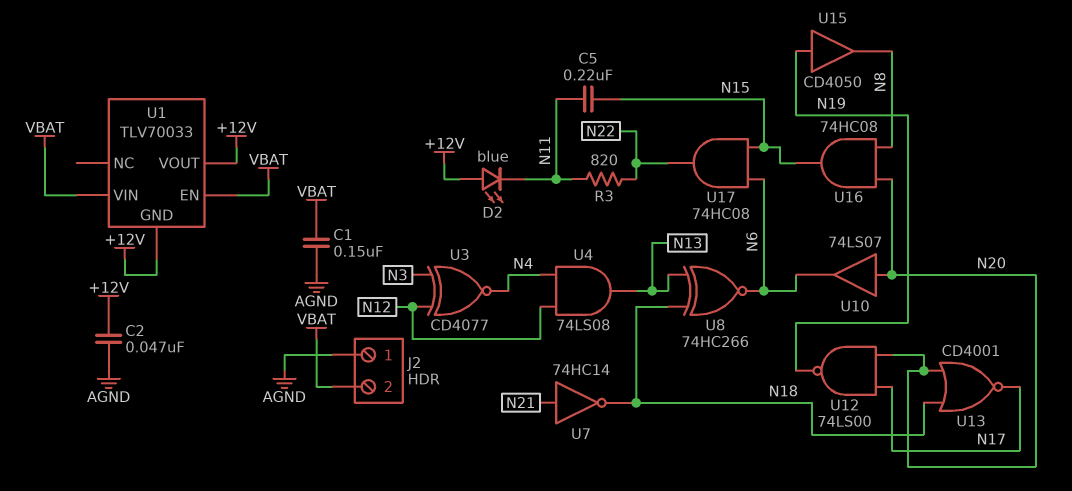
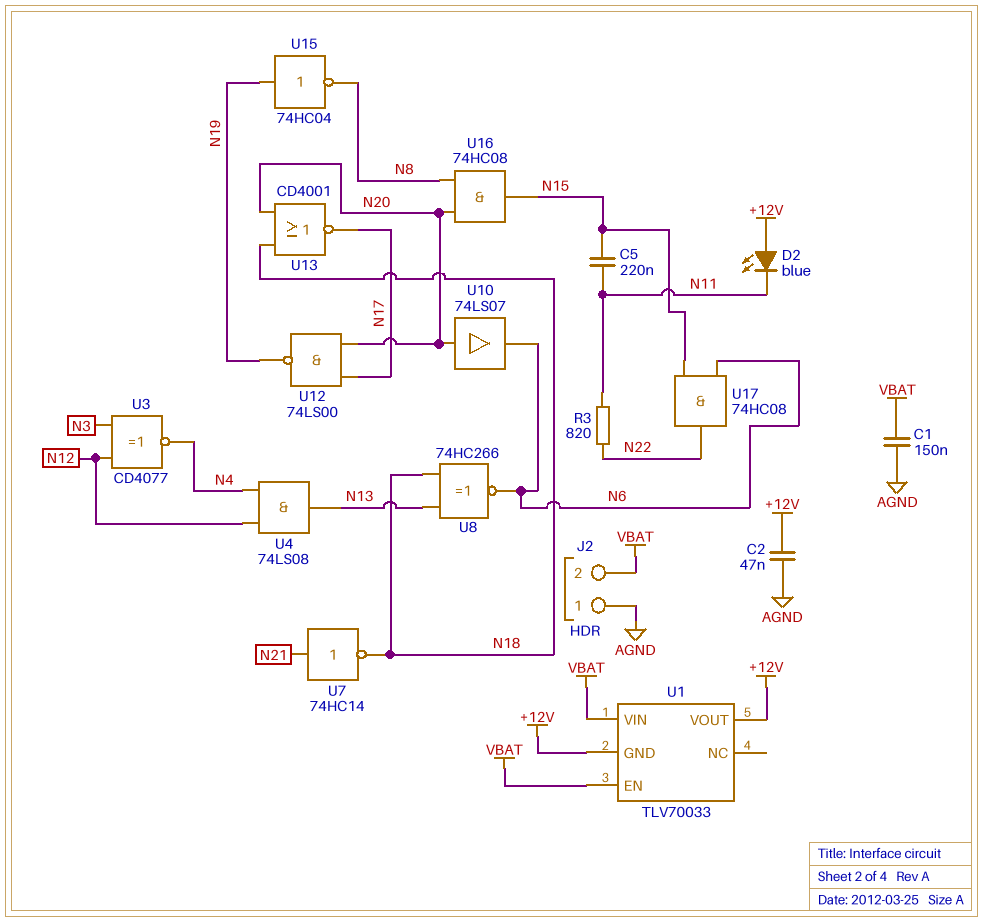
U15: buffer CD4050 (in N19, out N8) -> NOT 74HC04 (in N19, out N8)

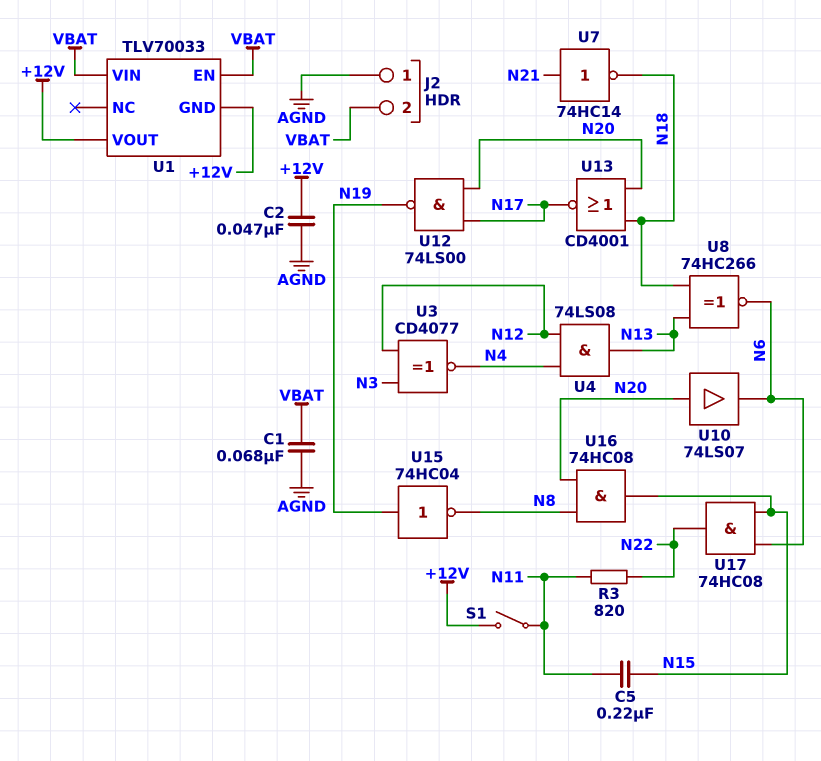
C1: 150nF (AGND, VBAT) -> 68nF (AGND, VBAT)
D2: LED blue (A +12V, K N11) -> none
S1: none -> switch (+12V, N11)

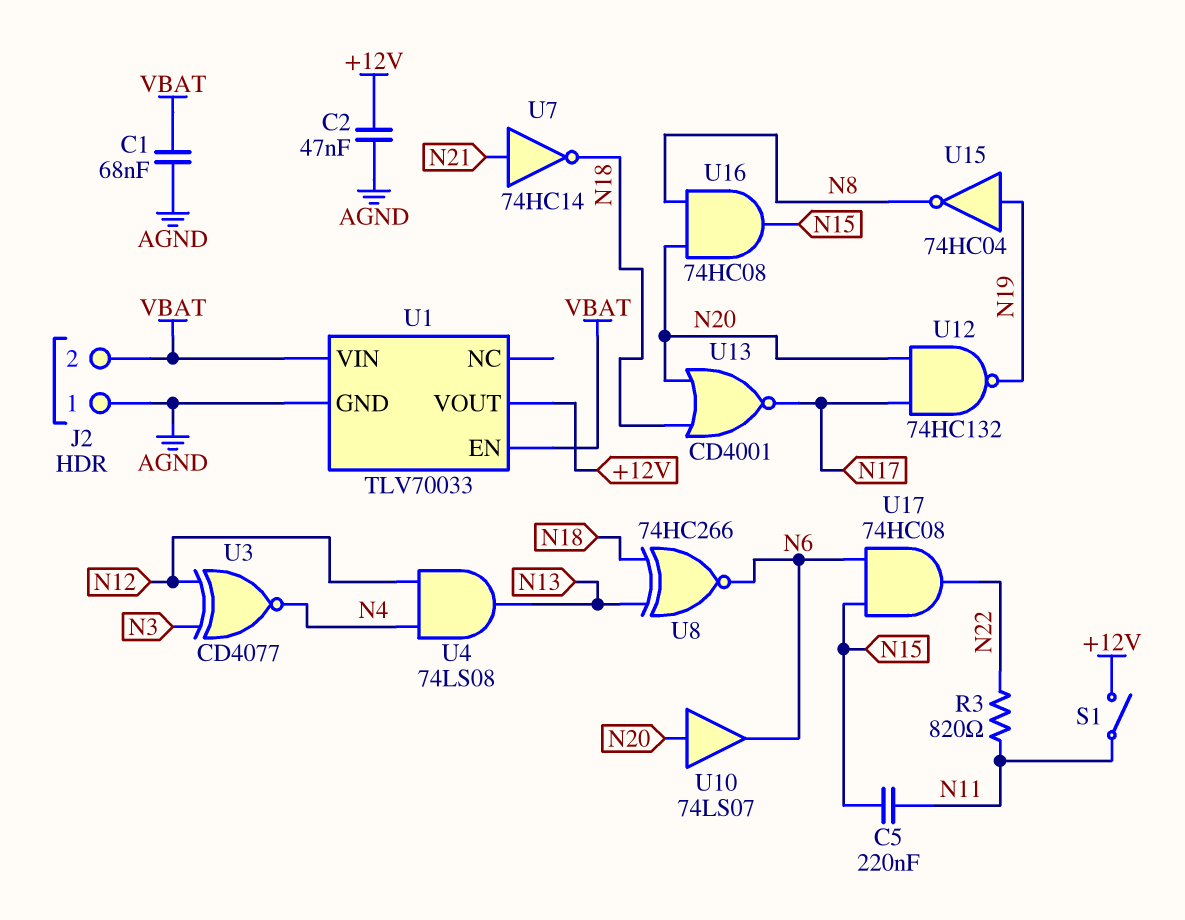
U1 pin GND: +12V -> AGND
U12: NAND 74LS00 (in N17, in N20, out N19) -> NAND 74HC132 (in N17, in N20, out N19)

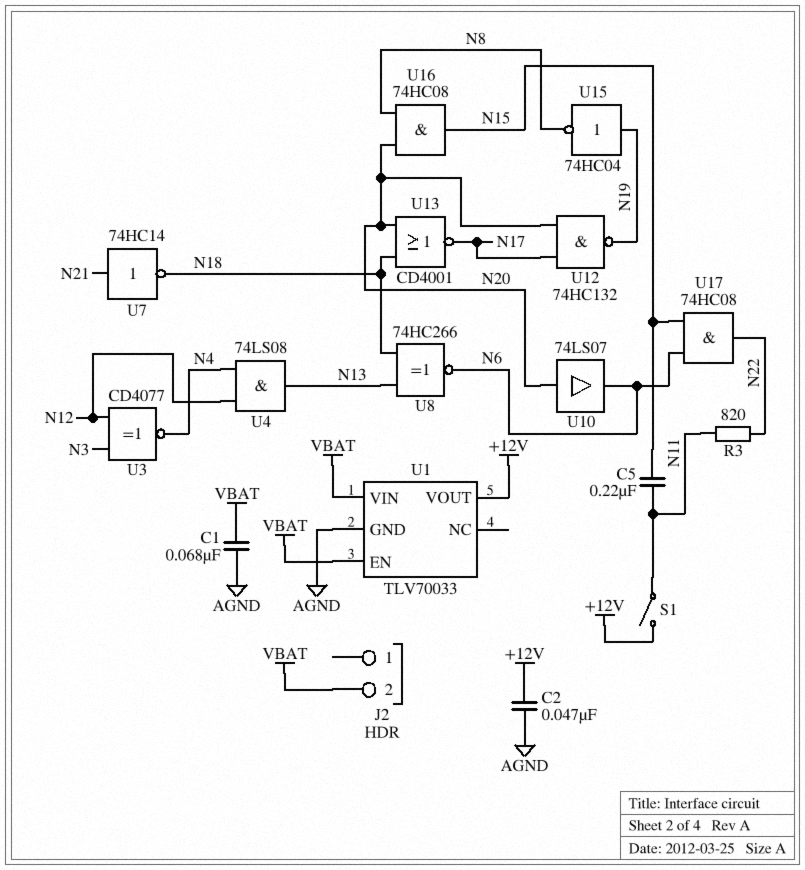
J2 pin 1: AGND -> none

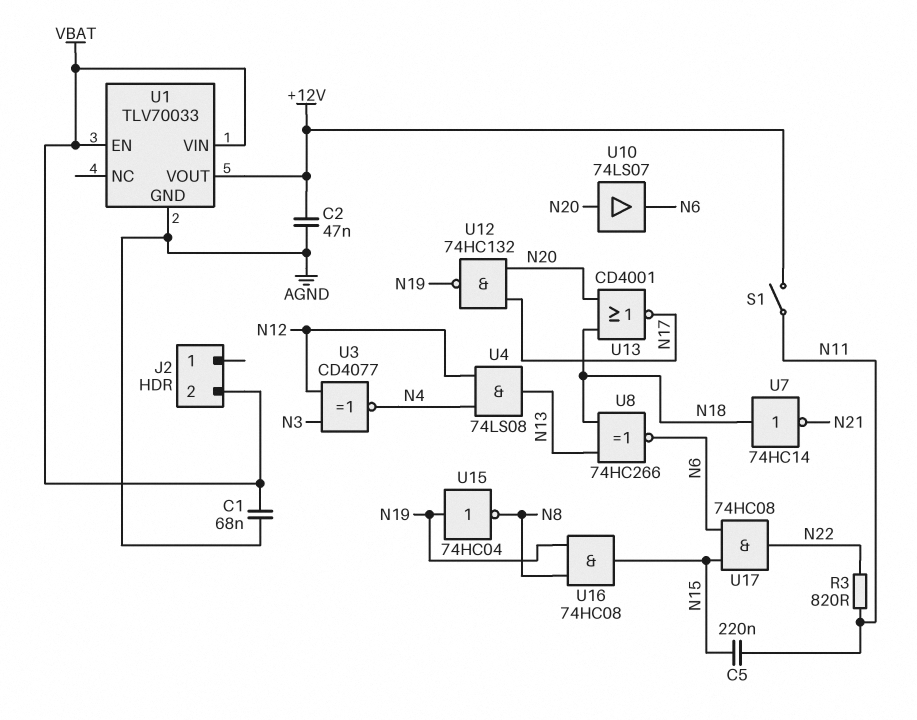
U7: NOT 74HC14 (in N21, out N18) -> NOT 74HC14 (in N18, out N21)
U16: AND 74HC08 (in N8, in N20, out N15) -> AND 74HC08 (in N8, in N19, out N15)

